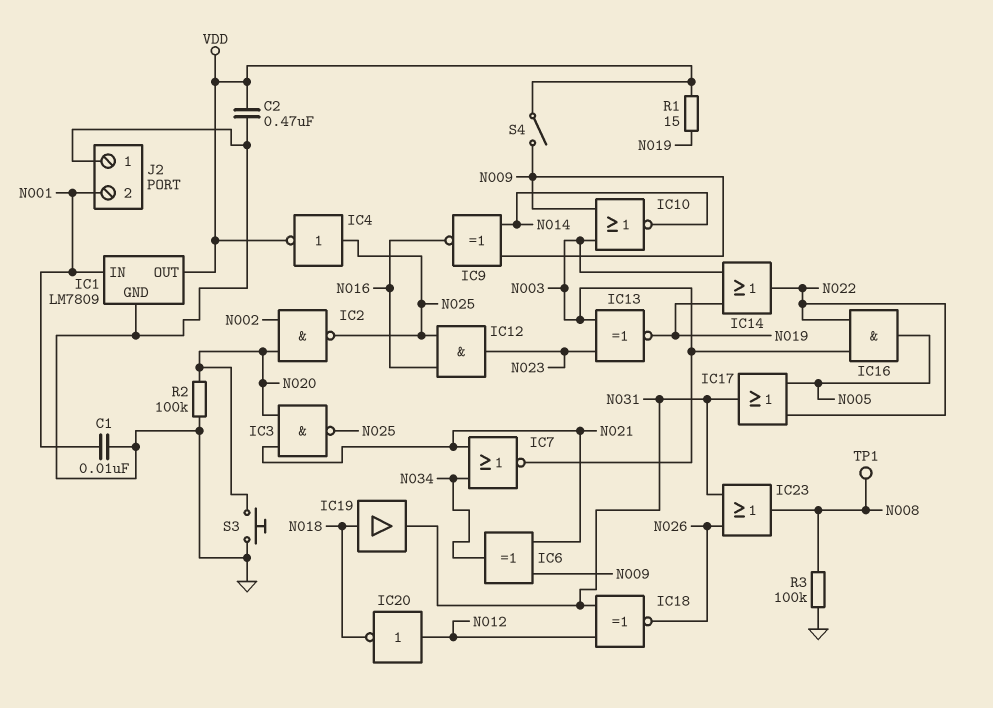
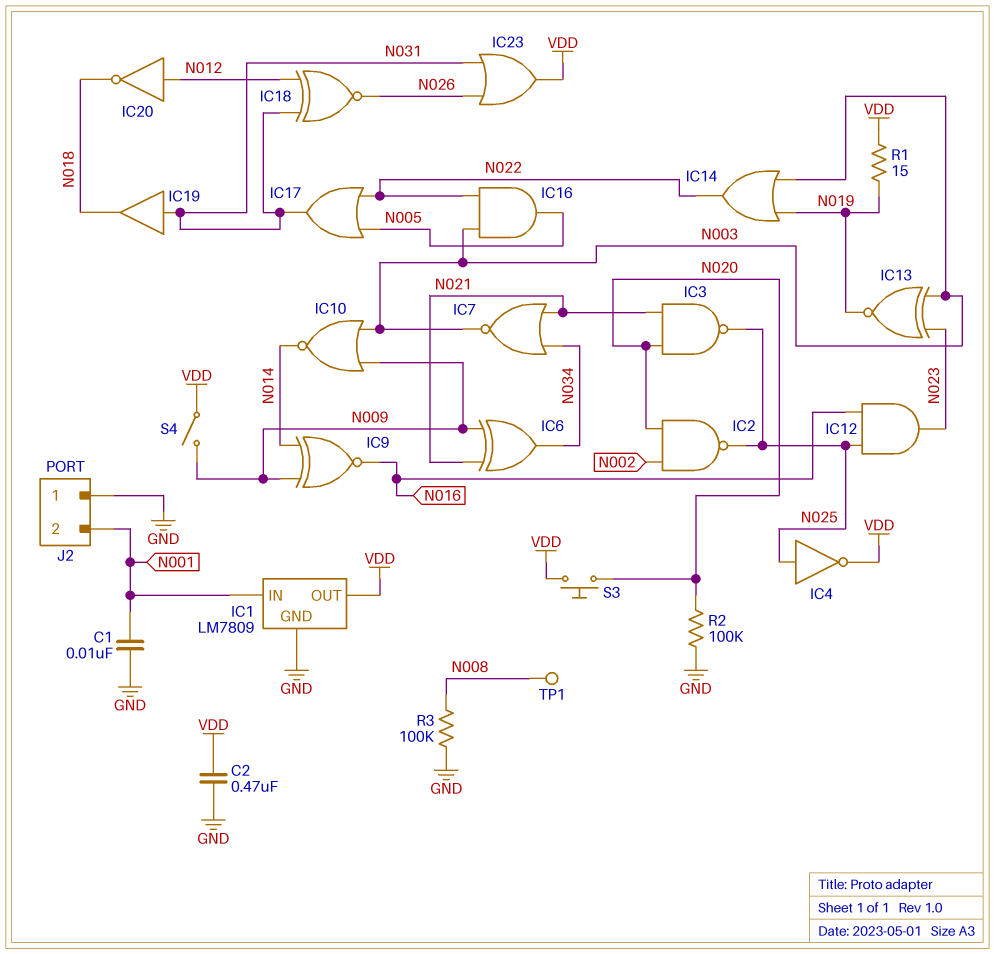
IC19: buffer (in N018, out N031) -> buffer (in N031, out N018)
IC23: OR (in N026, in N031, out N008) -> OR (in N026, in N031, out VDD)
S3: button (GND, N020) -> button (N020, VDD)

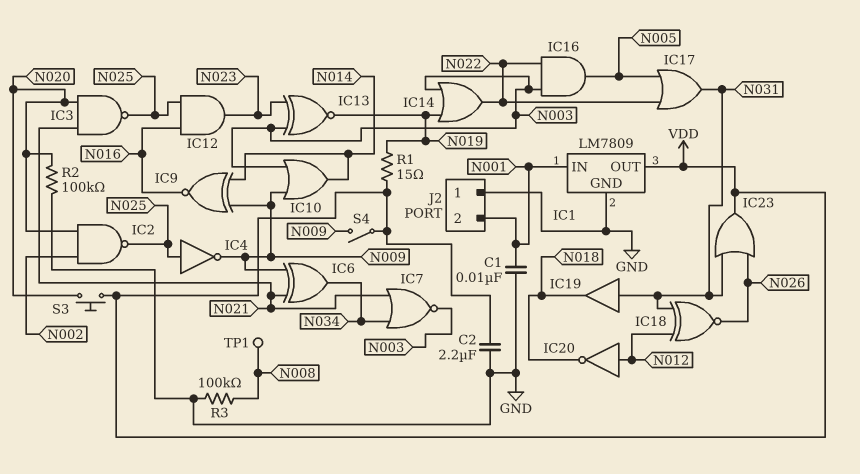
C2: 470nF (GND, VDD) -> 2.2uF (GND, VDD)
IC4: NOT (in N025, out VDD) -> NOT (in N025, out N009)
IC10: NOR (in N003, in N009, out N014) -> OR (in N003, in N009, out N014)

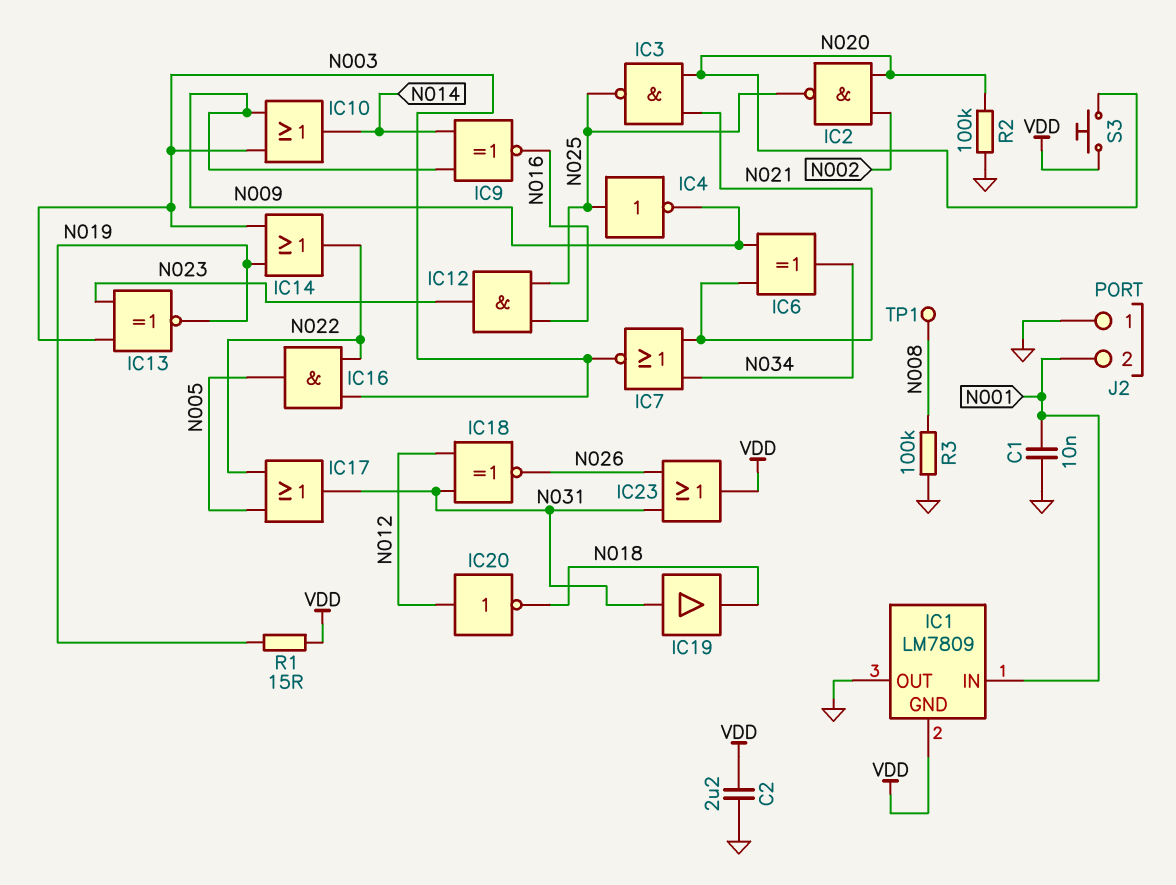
IC1 pin GND: GND -> VDD
IC1 pin OUT: VDD -> GND
S4: switch (N009, VDD) -> none

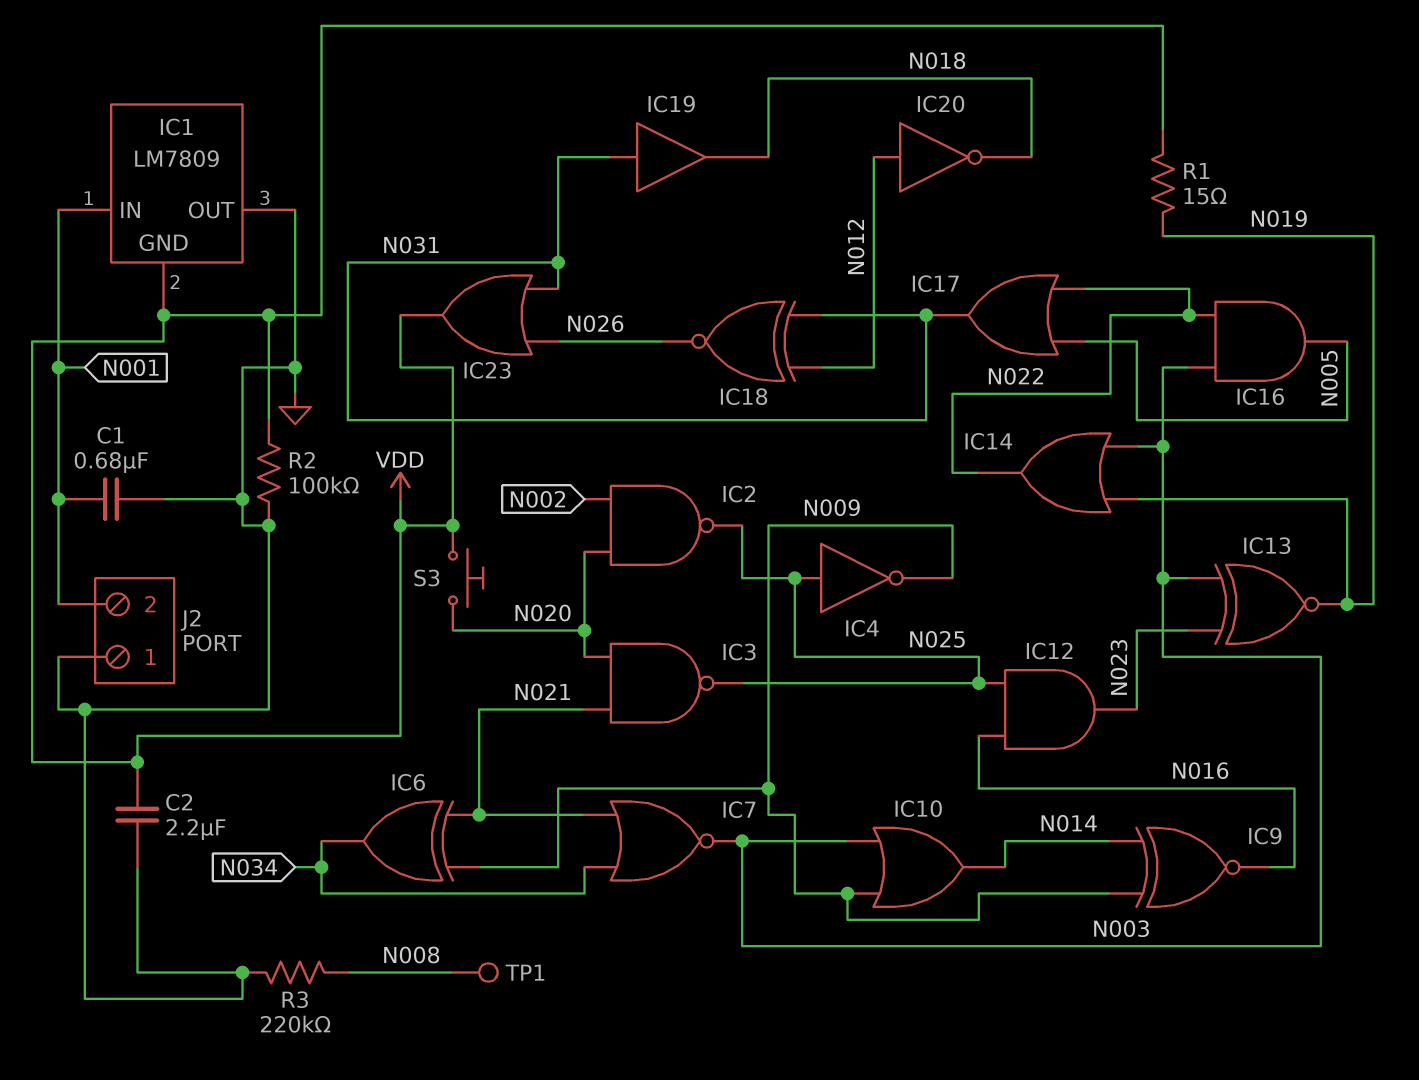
C1: 10nF (GND, N001) -> 680nF (GND, N001)
R2: 100k (GND, N020) -> 100k (GND, VDD)
R3: 100k (GND, N008) -> 220k (GND, N008)

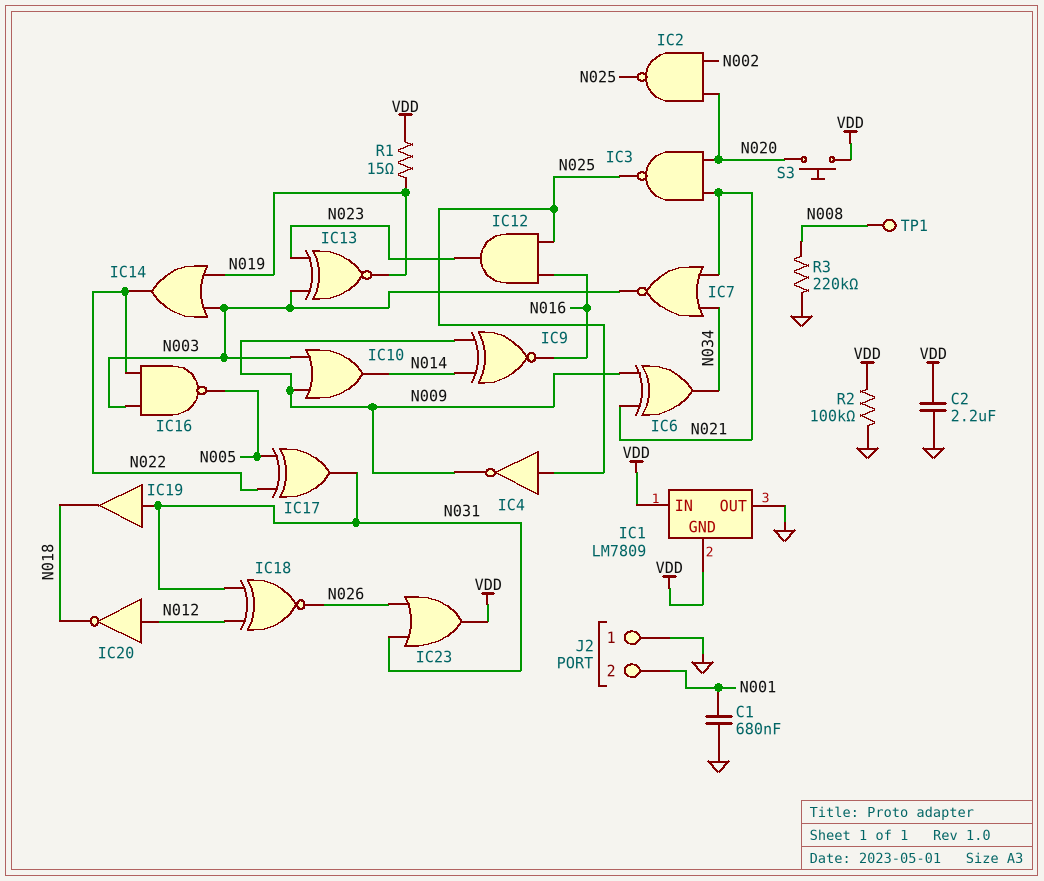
IC1 pin IN: N001 -> VDD
IC16: AND (in N003, in N022, out N005) -> NAND (in N003, in N022, out N005)
IC17: OR (in N005, in N022, out N031) -> XOR (in N005, in N022, out N031)

